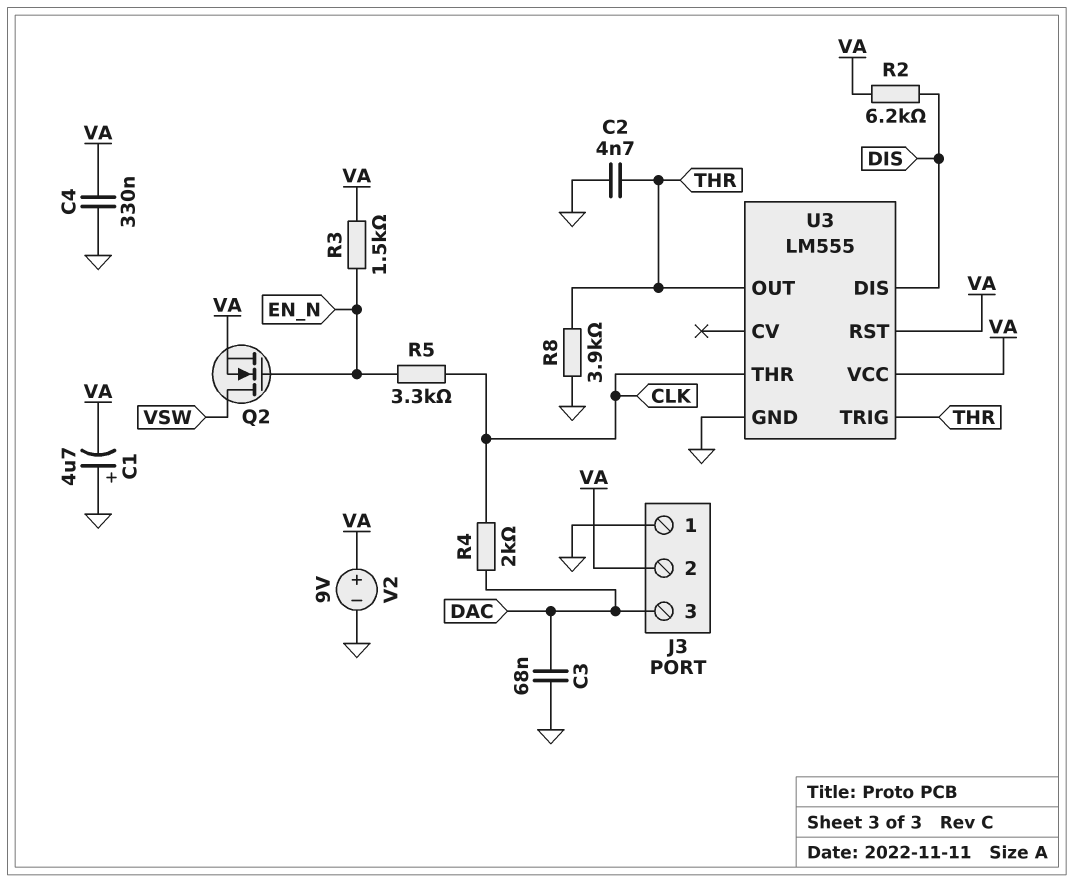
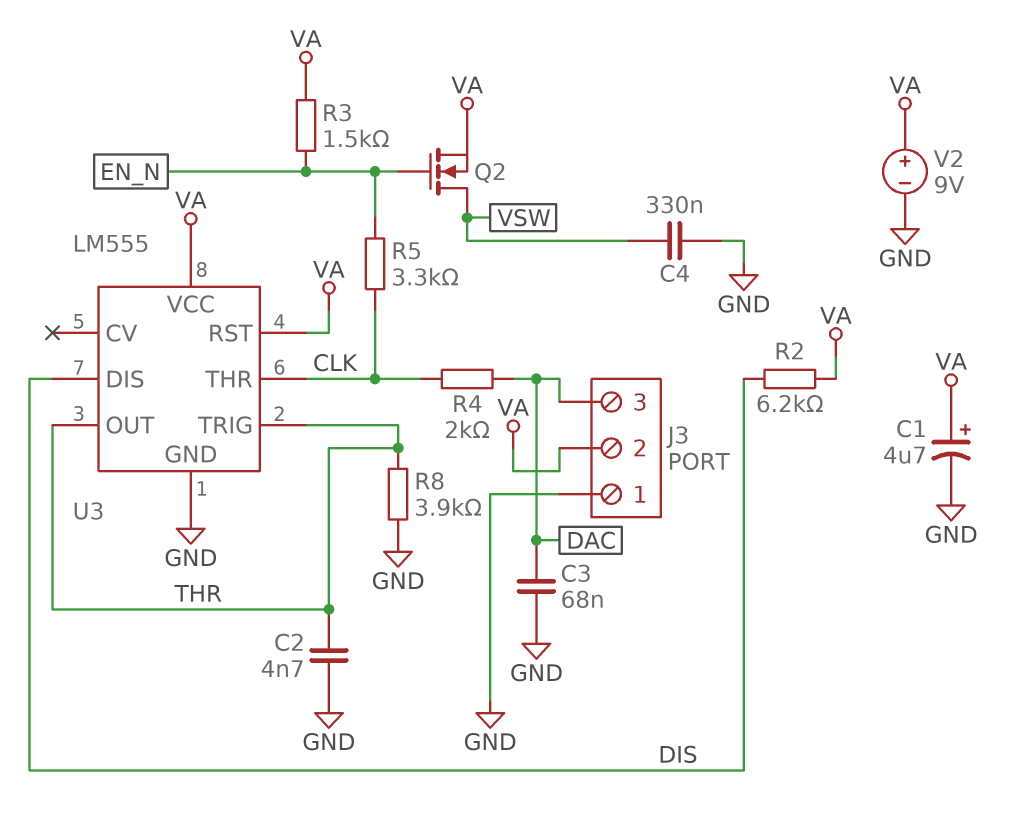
C1: 4.7uF (plus GND, minus VA) -> 4.7uF (plus VA, minus GND)
C4: 330nF (GND, VA) -> 330nF (GND, VSW)

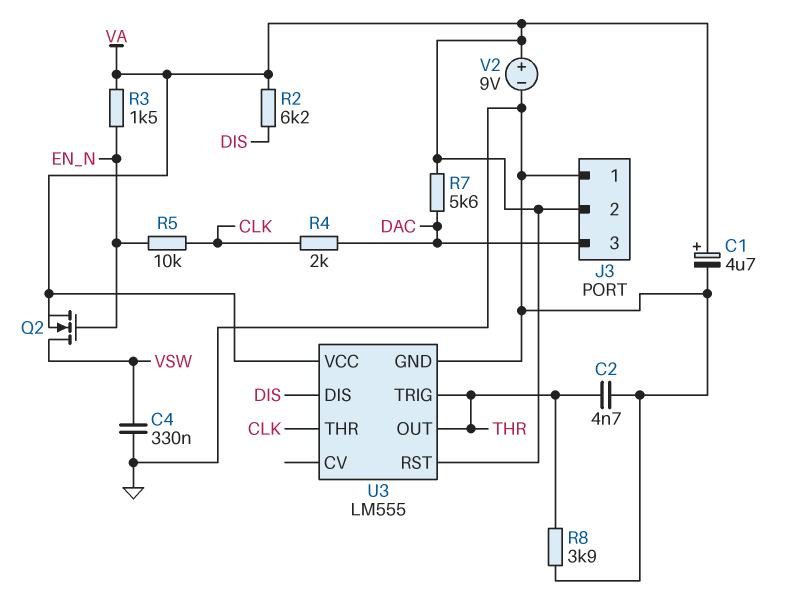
C3: 68nF (DAC, GND) -> none
R5: 3.3k (CLK, EN_N) -> 10k (CLK, EN_N)
R7: none -> 5.6k (DAC, VA)

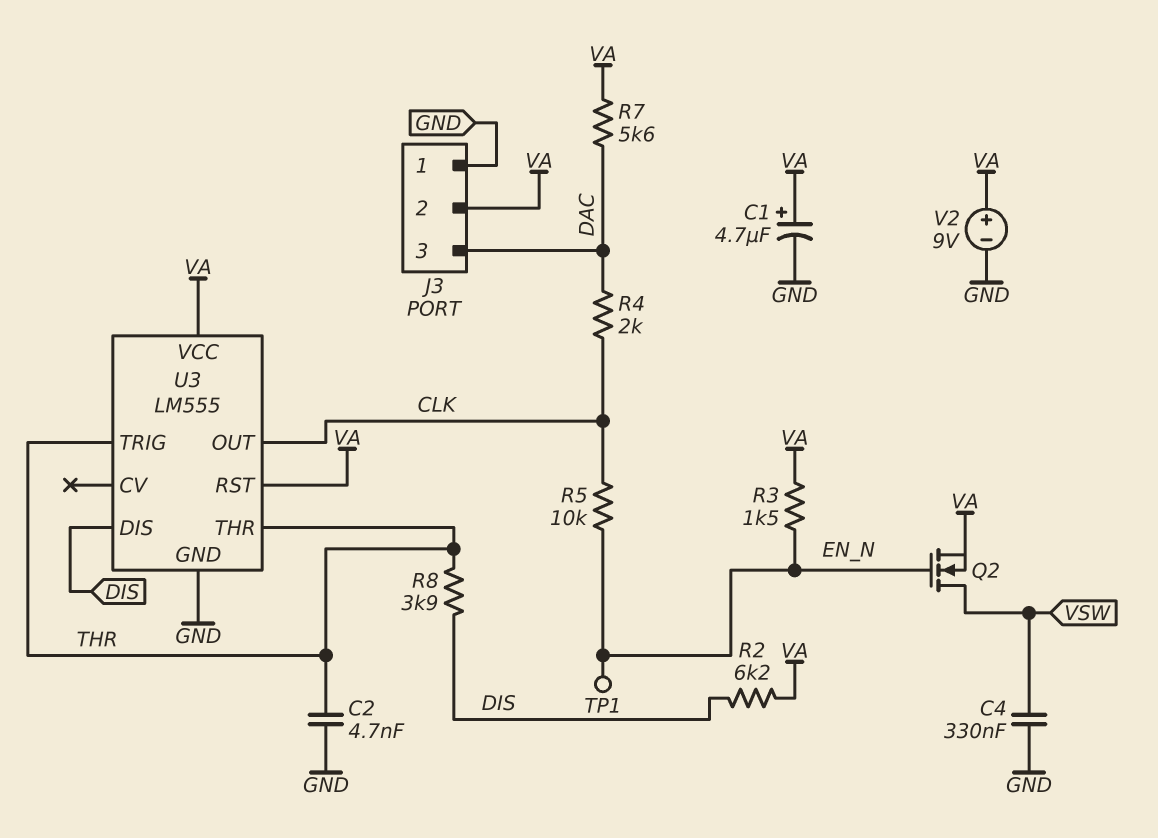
R8: 3.9k (GND, THR) -> 3.9k (DIS, THR)
TP1: none -> test point (EN_N)
U3 pin OUT: THR -> CLK
U3 pin THR: CLK -> THR

